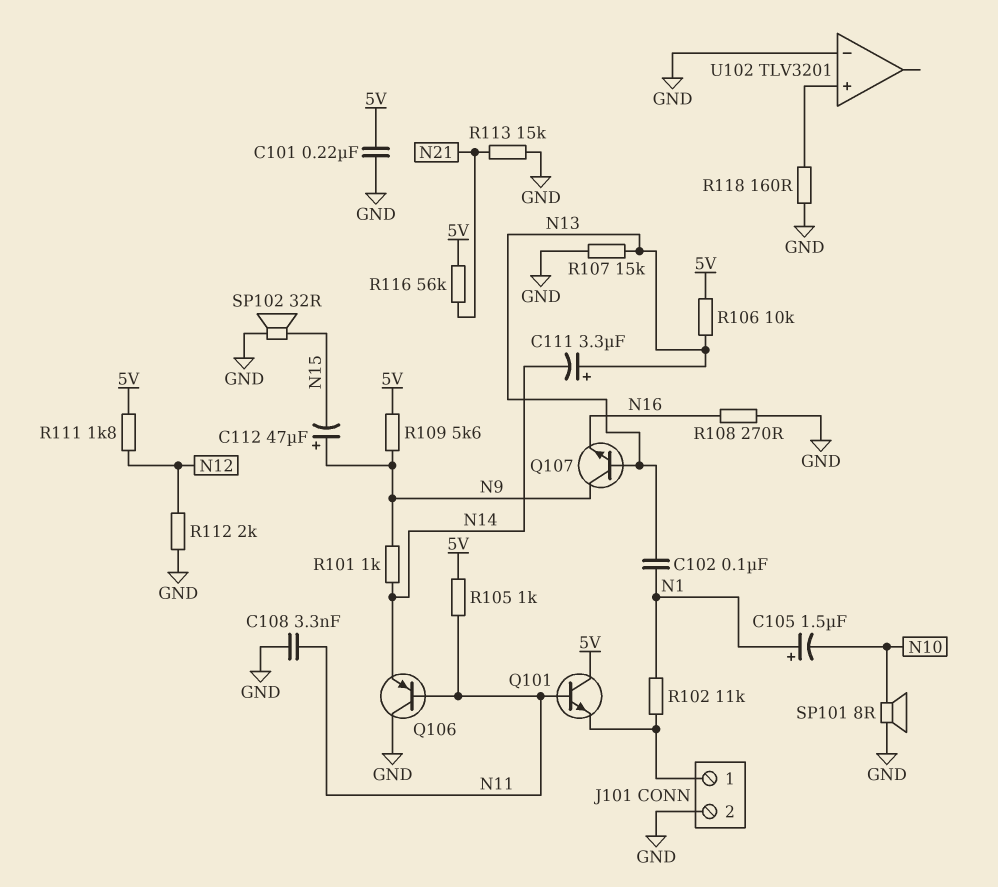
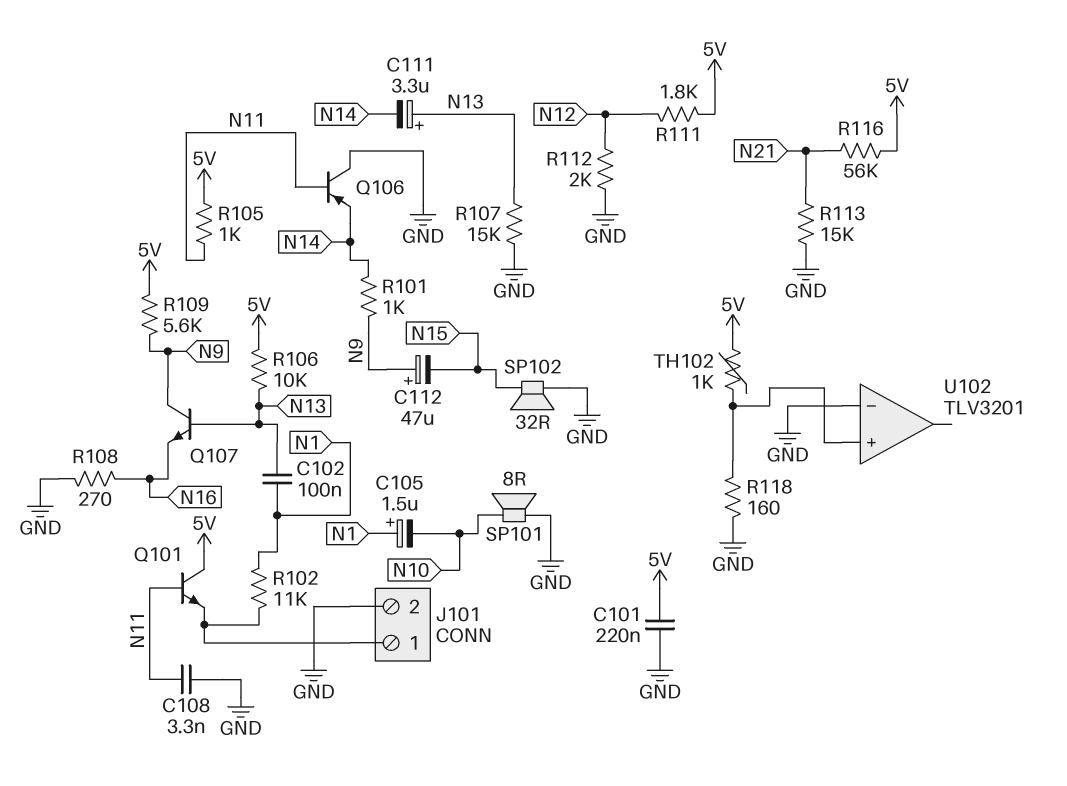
TH102: none -> 1k (5V, U102/in+)

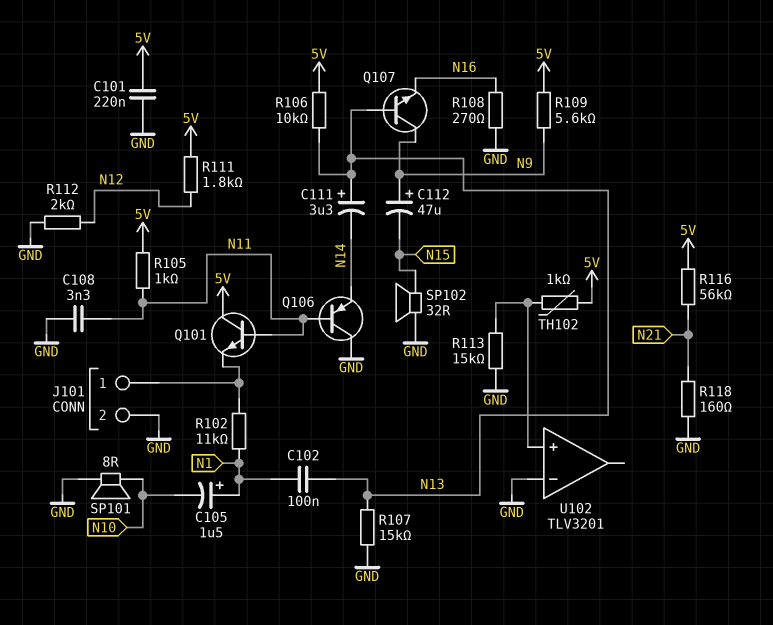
R101: 1k (N9, N14) -> none
R113: 15k (GND, N21) -> 15k (GND, U102/in+)
R118: 160 (GND, U102/in+) -> 160 (GND, N21)

